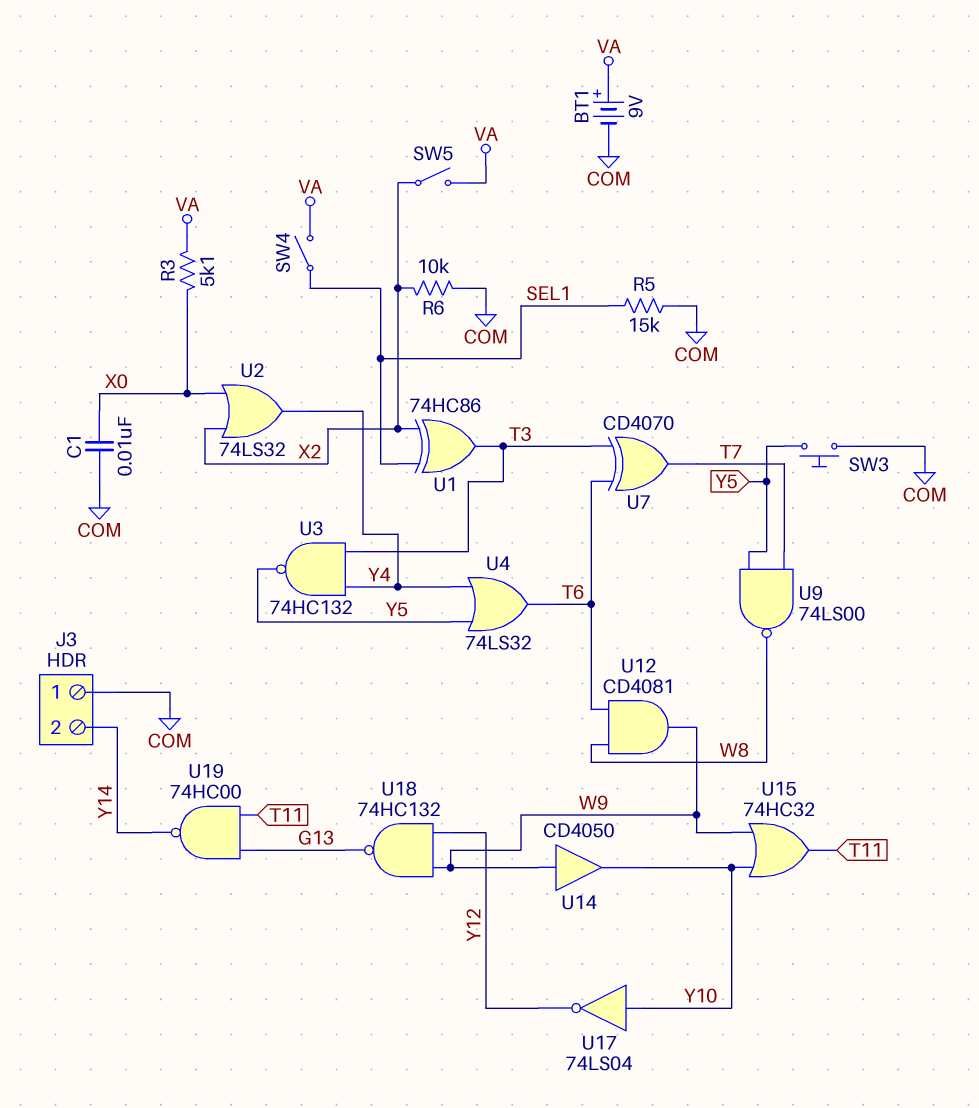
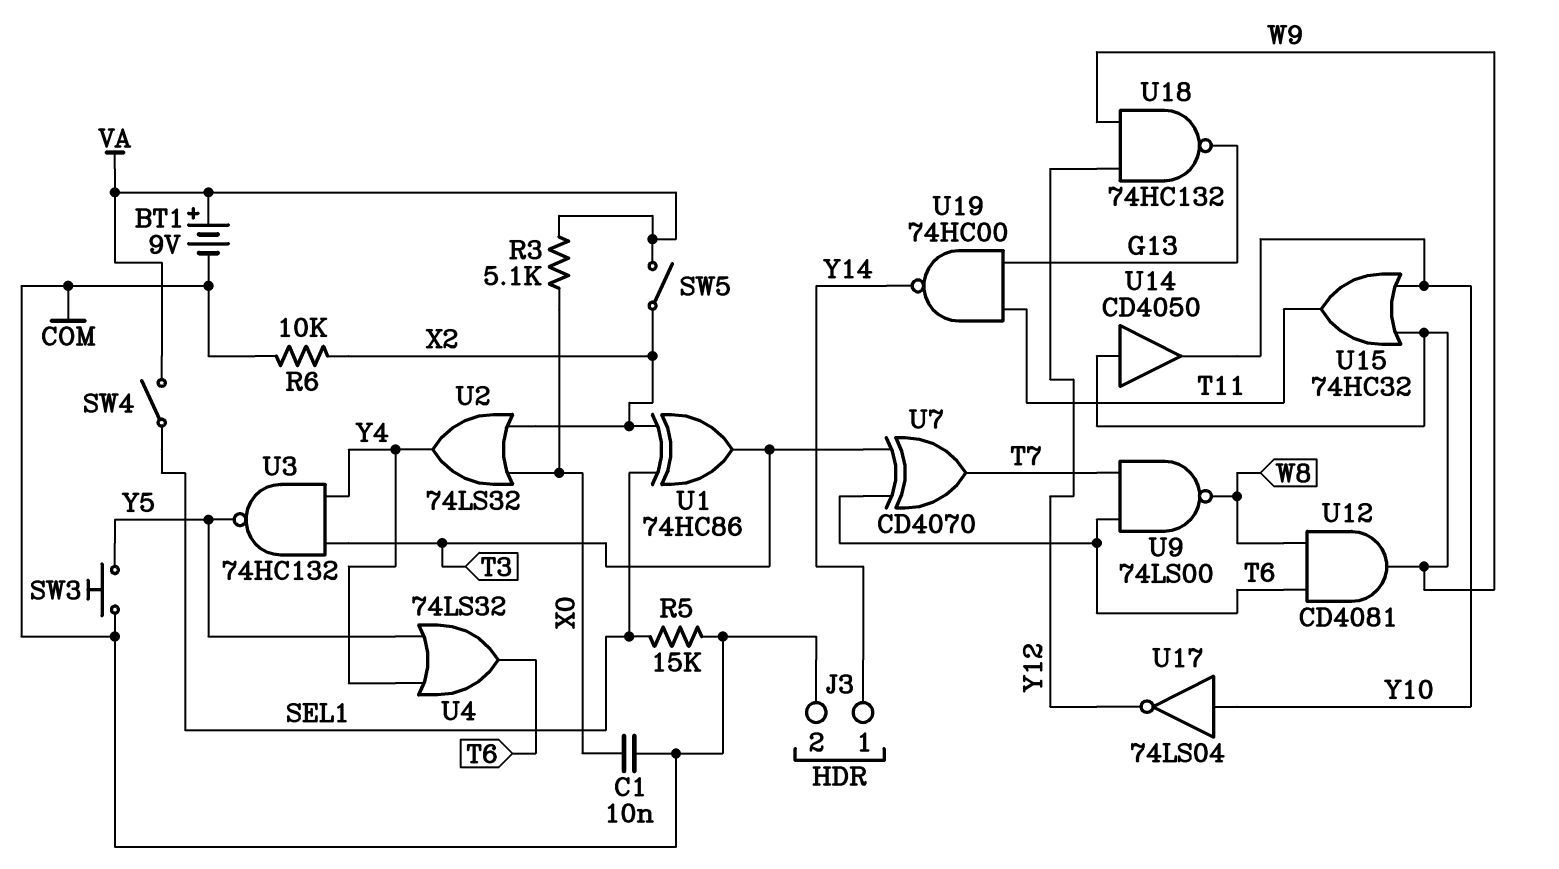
J3 pin 1: COM -> Y14
J3 pin 2: Y14 -> COM
U9: NAND 74LS00 (in T7, in Y5, out W8) -> NAND 74LS00 (in T6, in T7, out W8)

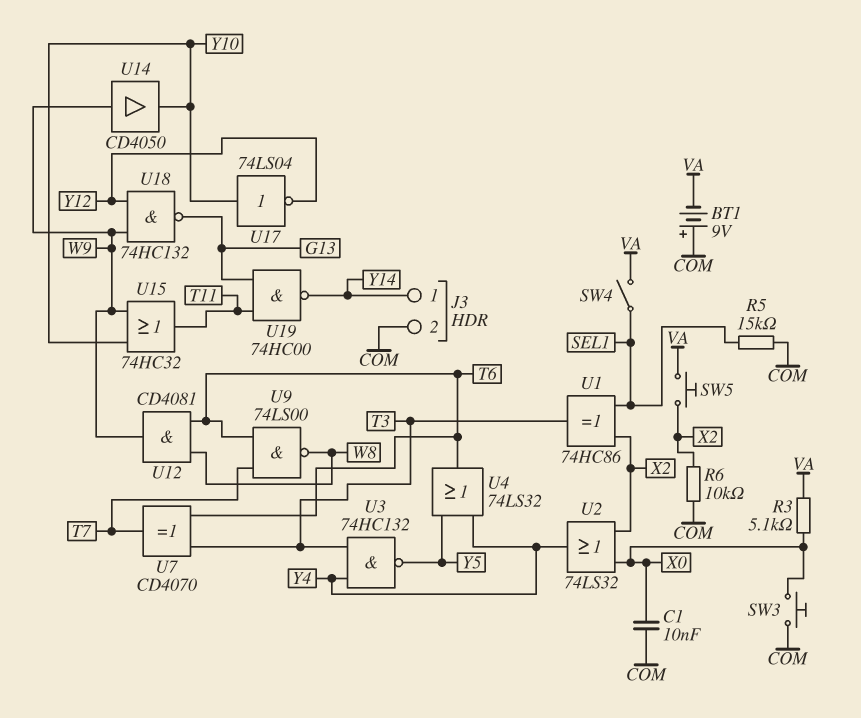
BT1: 9V (plus VA, minus COM) -> 9V (plus COM, minus VA)
SW3: button (COM, Y5) -> button (COM, X0)
SW5: switch (VA, X2) -> button (VA, X2)

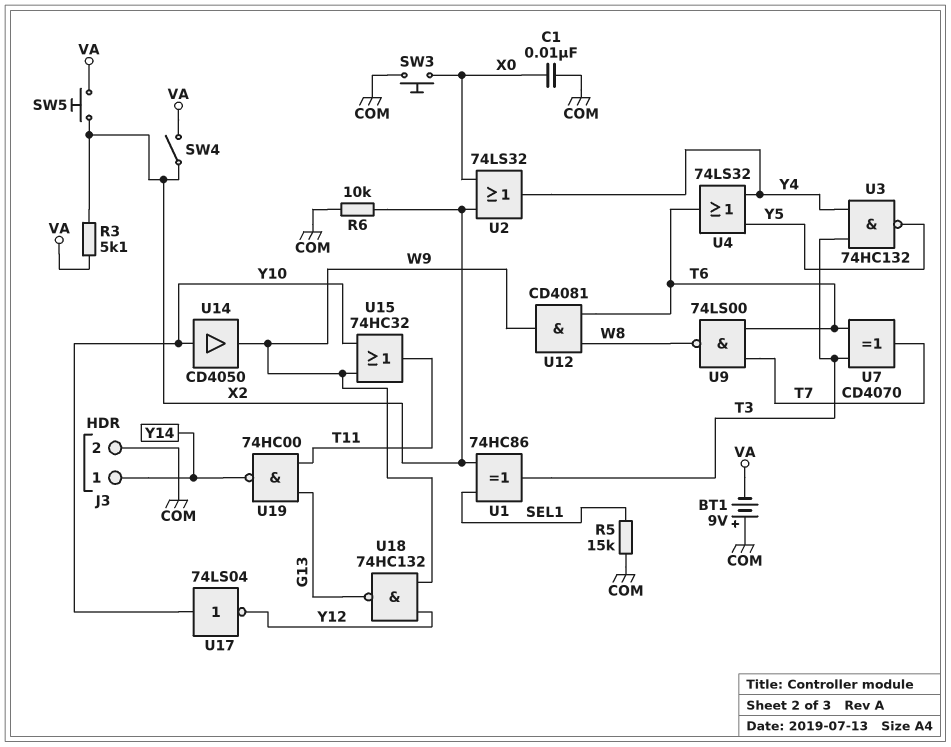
R3: 5.1k (VA, X0) -> 5.1k (VA, X2)
SW4: switch (SEL1, VA) -> switch (VA, X2)
U14: buffer CD4050 (in W9, out Y10) -> buffer CD4050 (in Y10, out W9)

